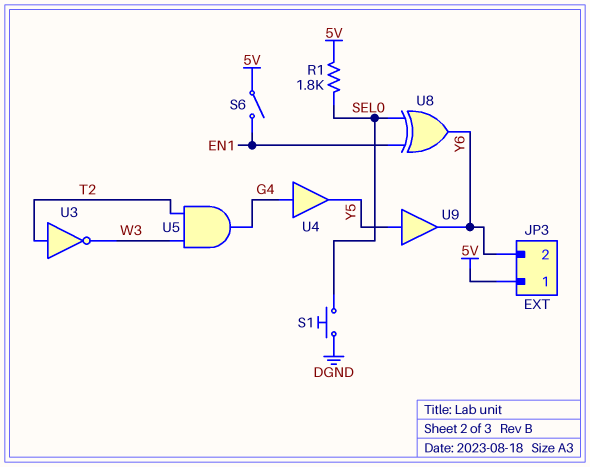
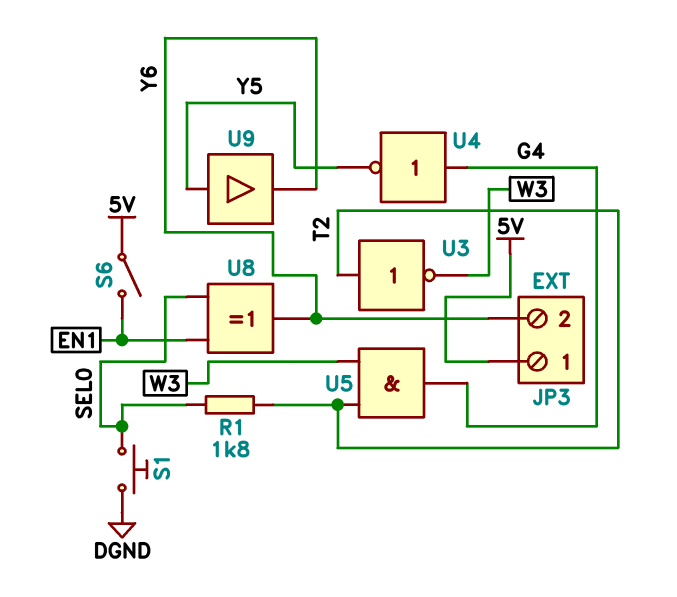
R1: 1.8k (5V, SEL0) -> 1.8k (SEL0, T2)
U4: buffer (in G4, out Y5) -> NOT (in G4, out Y5)

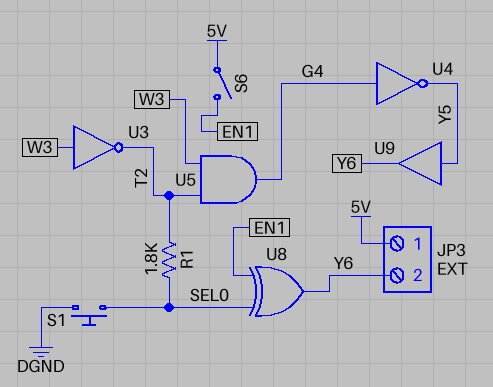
U3: NOT (in T2, out W3) -> NOT (in W3, out T2)

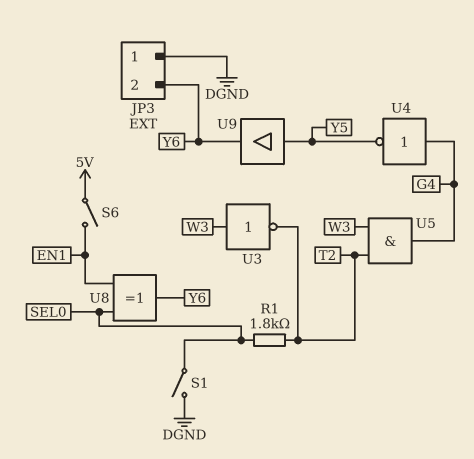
JP3 pin 1: 5V -> DGND
S1: button (DGND, SEL0) -> switch (DGND, SEL0)

